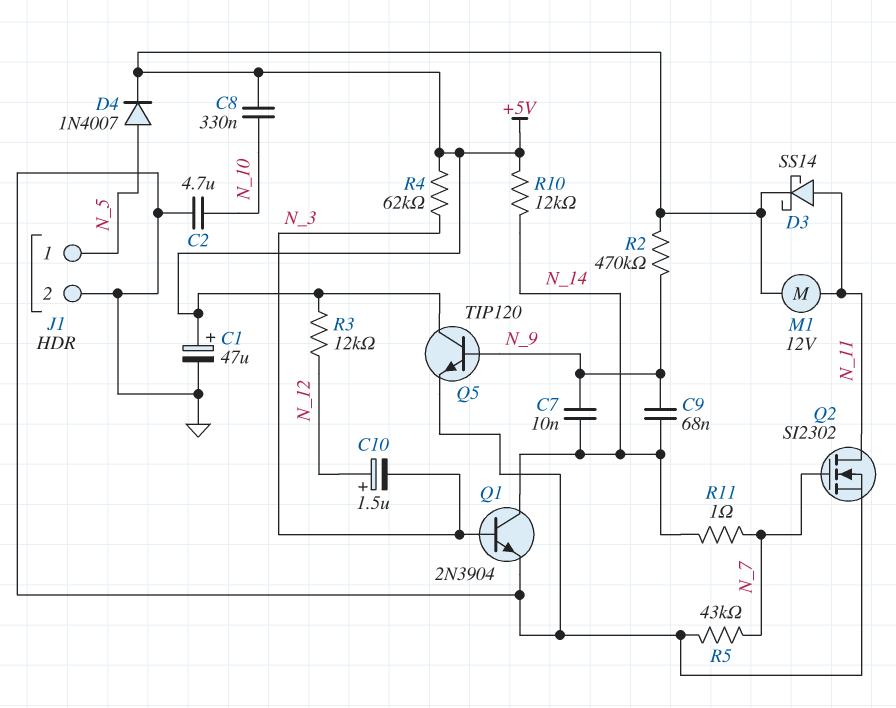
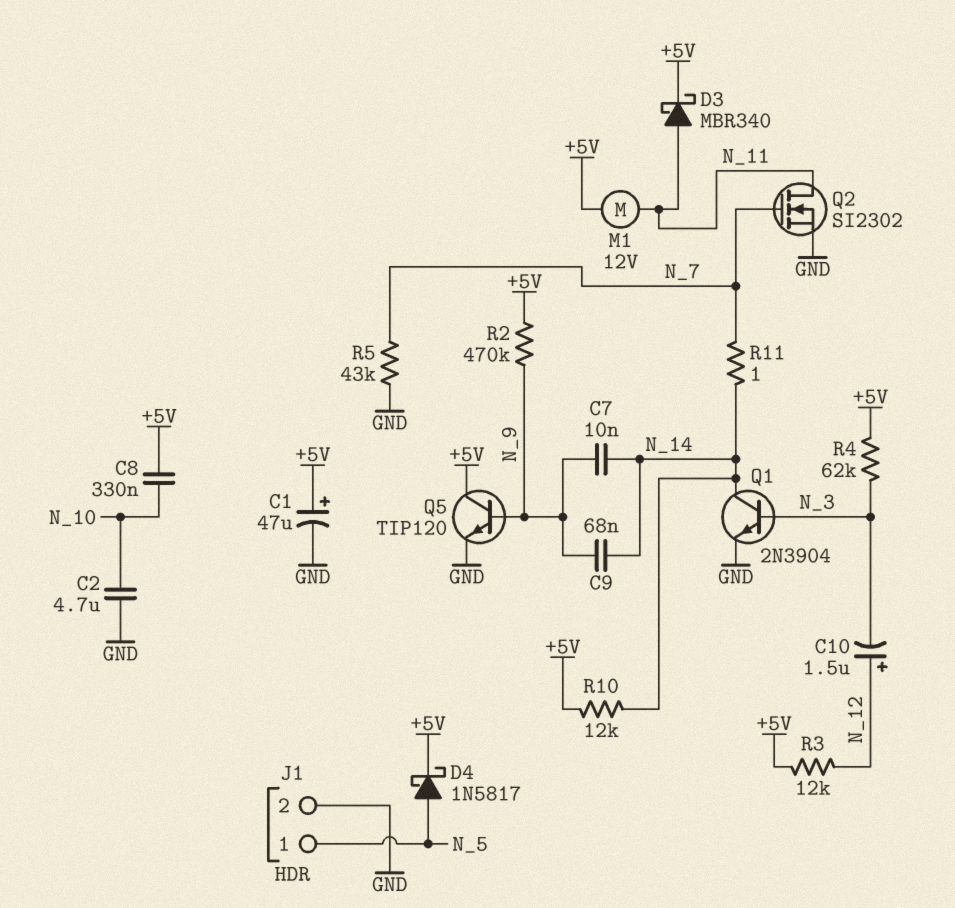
D3: schottky SS14 (A N_11, K +5V) -> schottky MBR340 (A N_11, K +5V)
D4: diode 1N4007 (A N_5, K +5V) -> schottky 1N5817 (A N_5, K +5V)

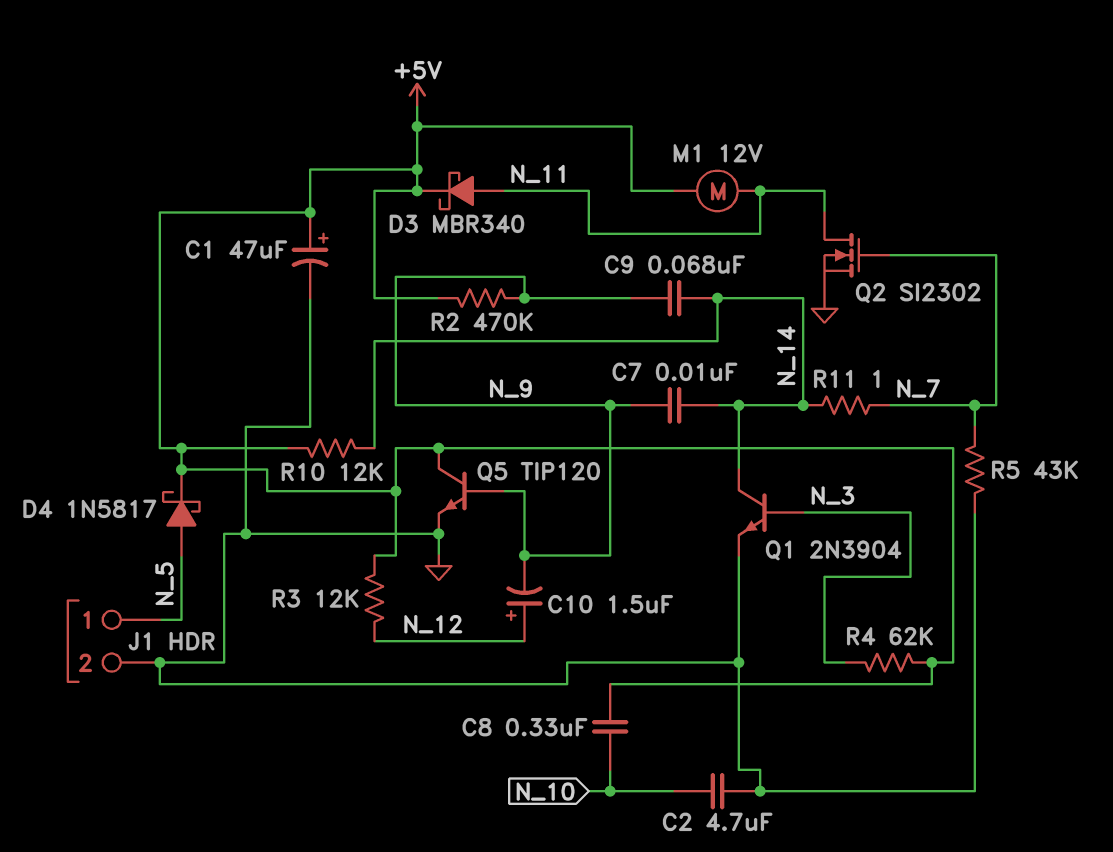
C10: 1.5uF (plus N_12, minus N_3) -> 1.5uF (plus N_12, minus N_9)

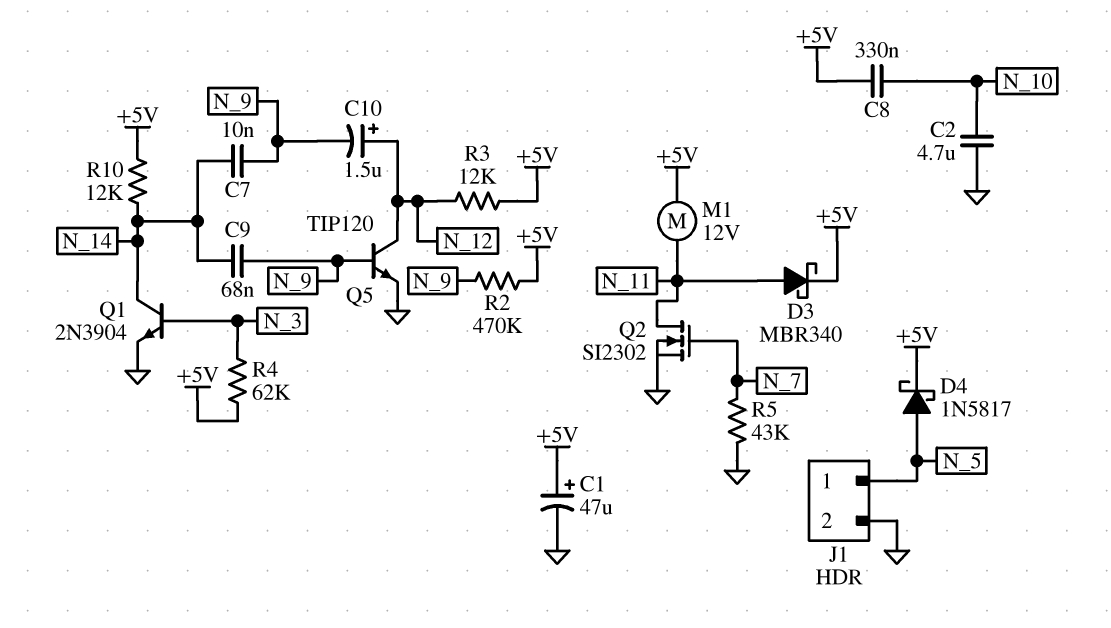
Q5: NPN TIP120 (B N_9, C +5V, E GND) -> NPN TIP120 (B N_9, C N_12, E GND)
R11: 1 (N_7, N_14) -> none

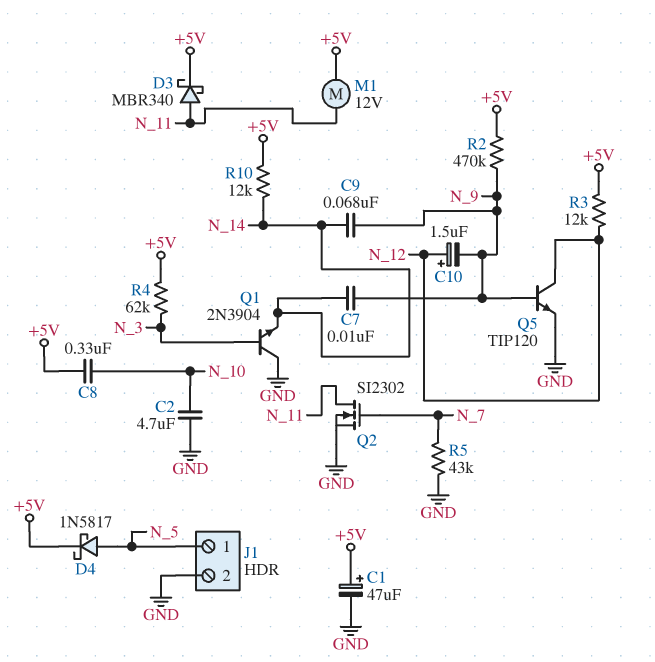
Q1: NPN 2N3904 (B N_3, C N_14, E GND) -> NPN 2N3904 (B N_3, C GND, E N_14)

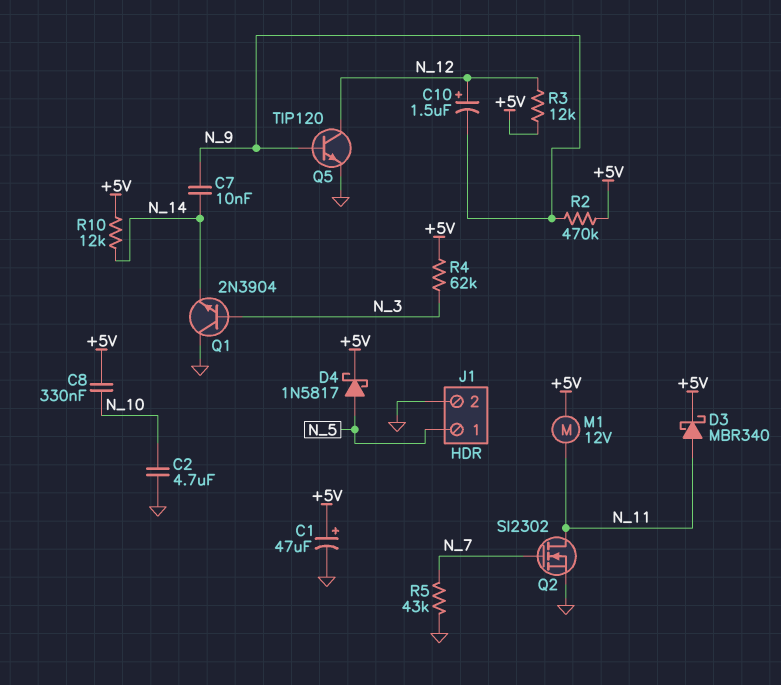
C9: 68nF (N_9, N_14) -> none

